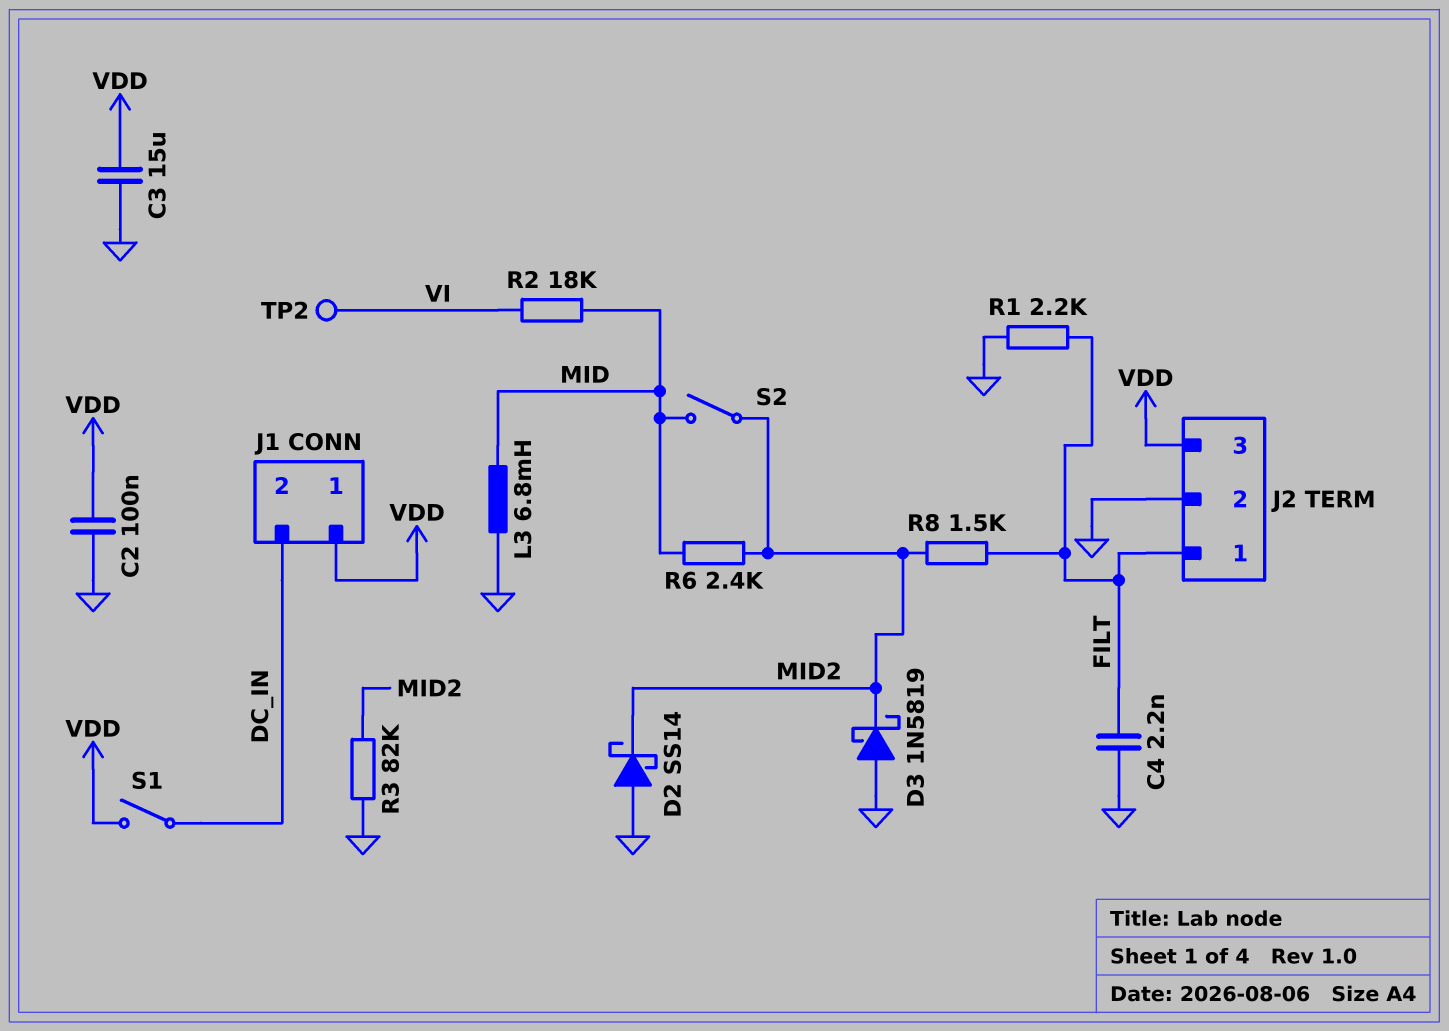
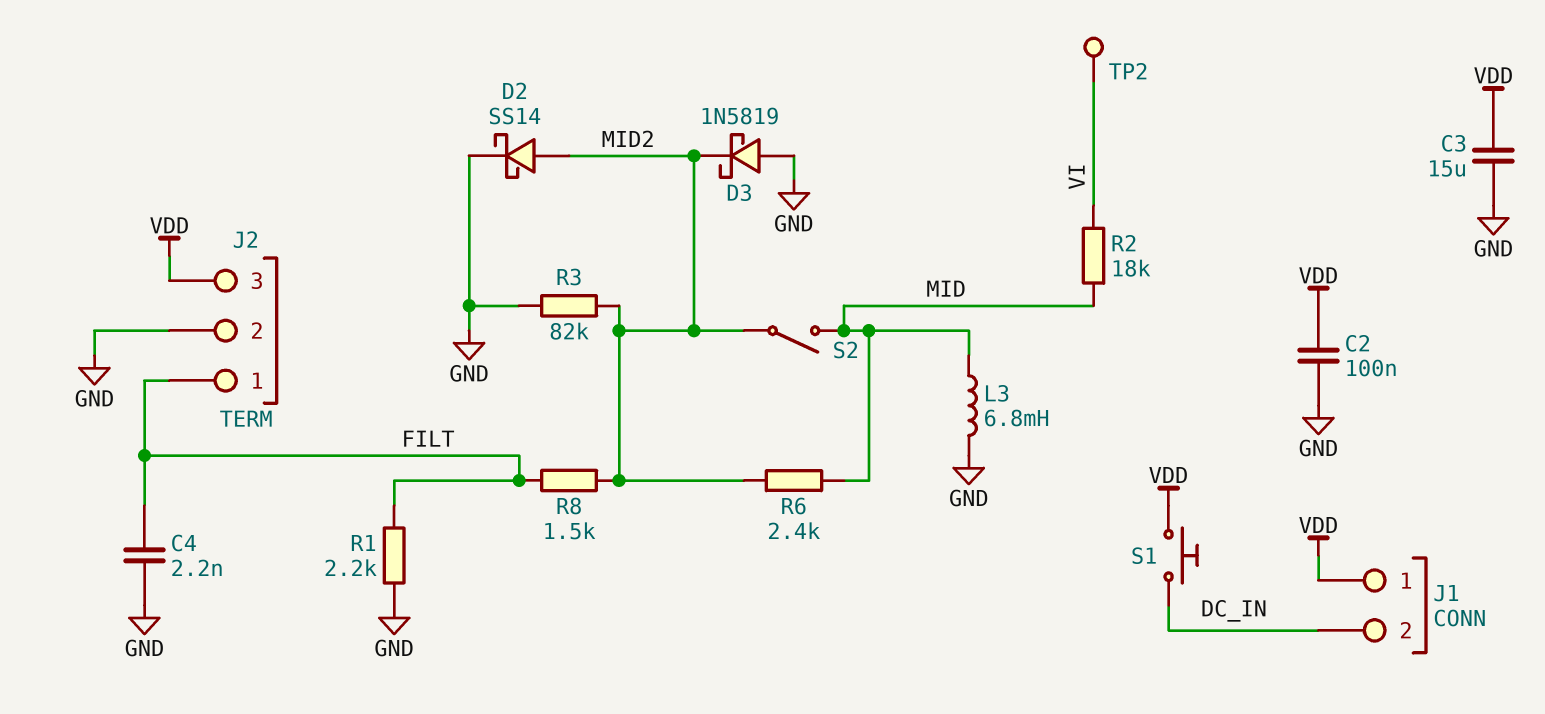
D2: schottky SS14 (A GND, K MID2) -> schottky SS14 (A MID2, K GND)
S1: switch (DC_IN, VDD) -> button (DC_IN, VDD)

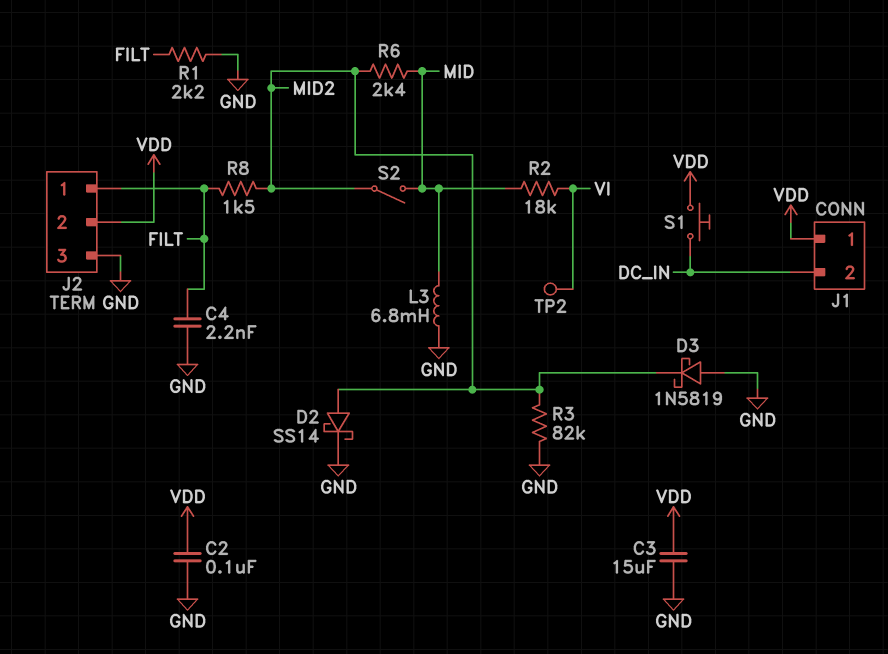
J2 pin 2: GND -> VDD
J2 pin 3: VDD -> GND

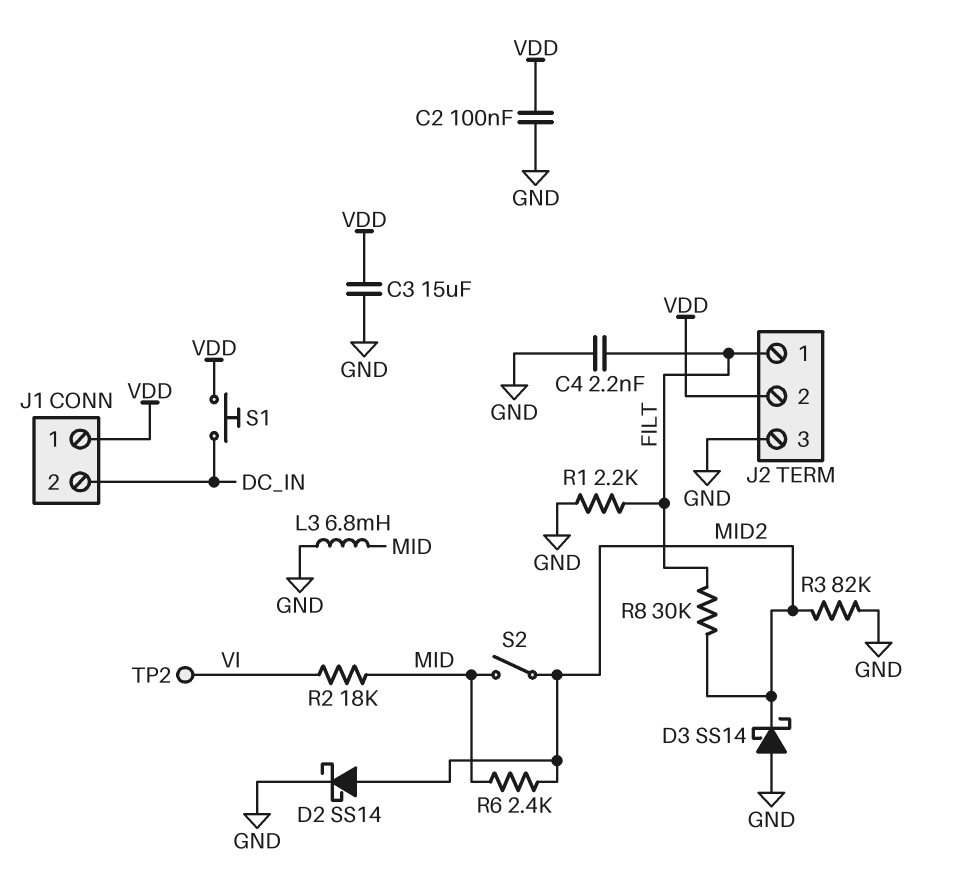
D3: schottky 1N5819 (A GND, K MID2) -> schottky SS14 (A GND, K MID2)
R8: 1.5k (FILT, MID2) -> 30k (FILT, MID2)

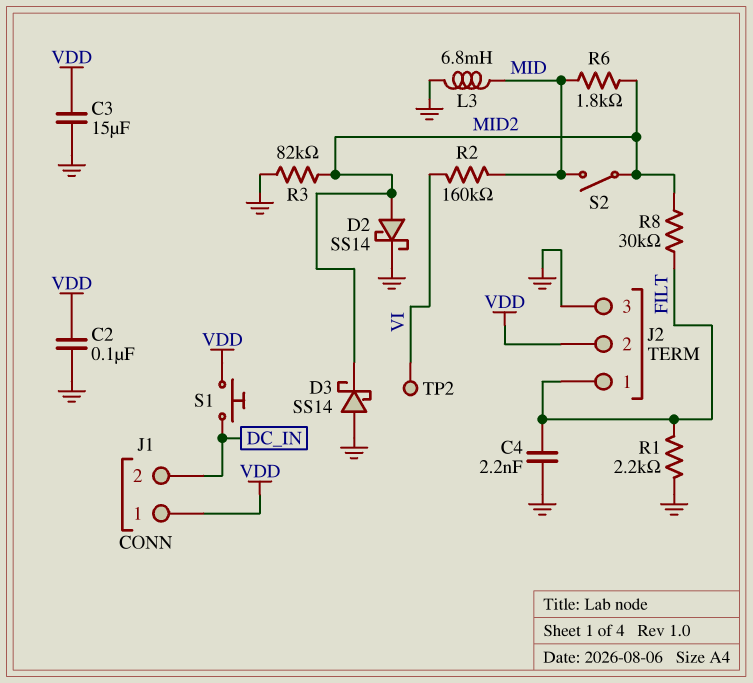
R2: 18k (MID, VI) -> 160k (MID, VI)
R6: 2.4k (MID, MID2) -> 1.8k (MID, MID2)

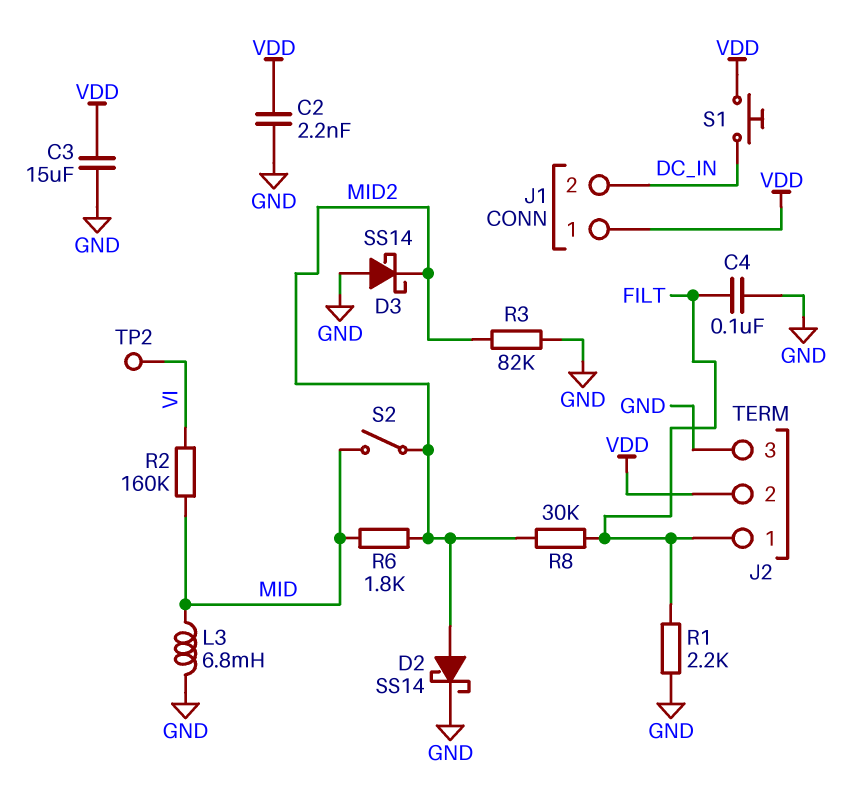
C2: 100nF (GND, VDD) -> 2.2nF (GND, VDD)
C4: 2.2nF (FILT, GND) -> 100nF (FILT, GND)

